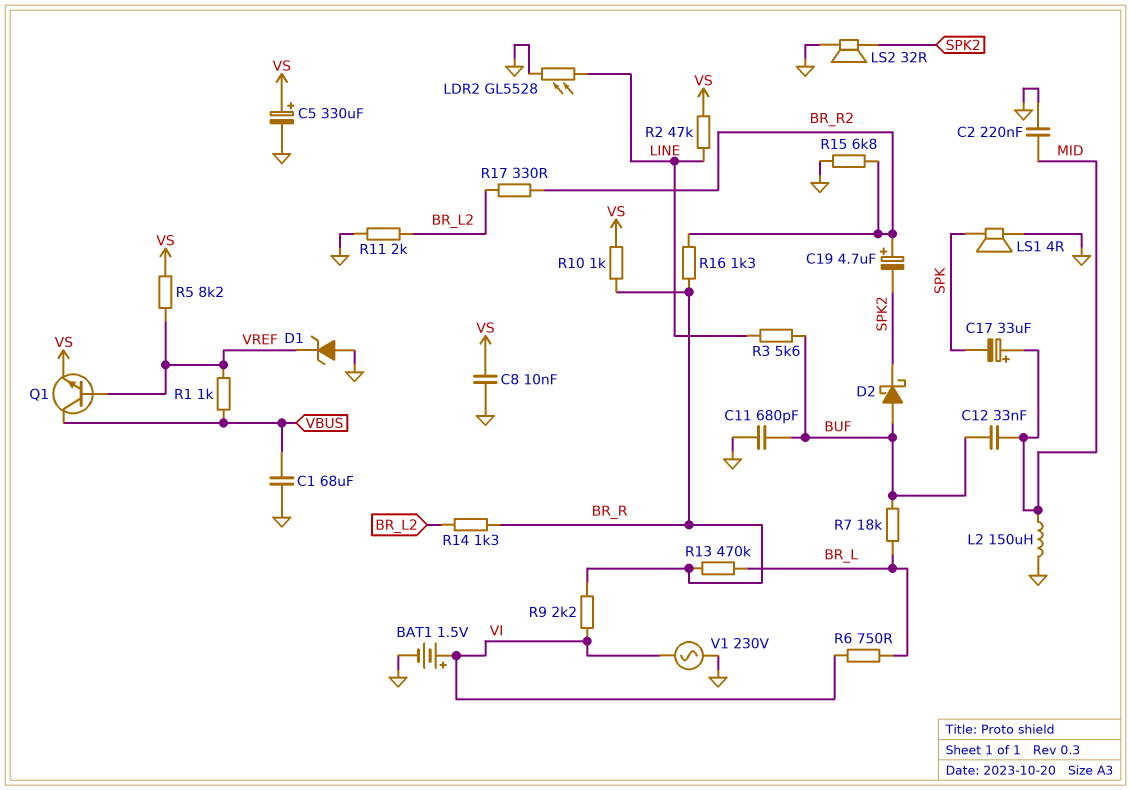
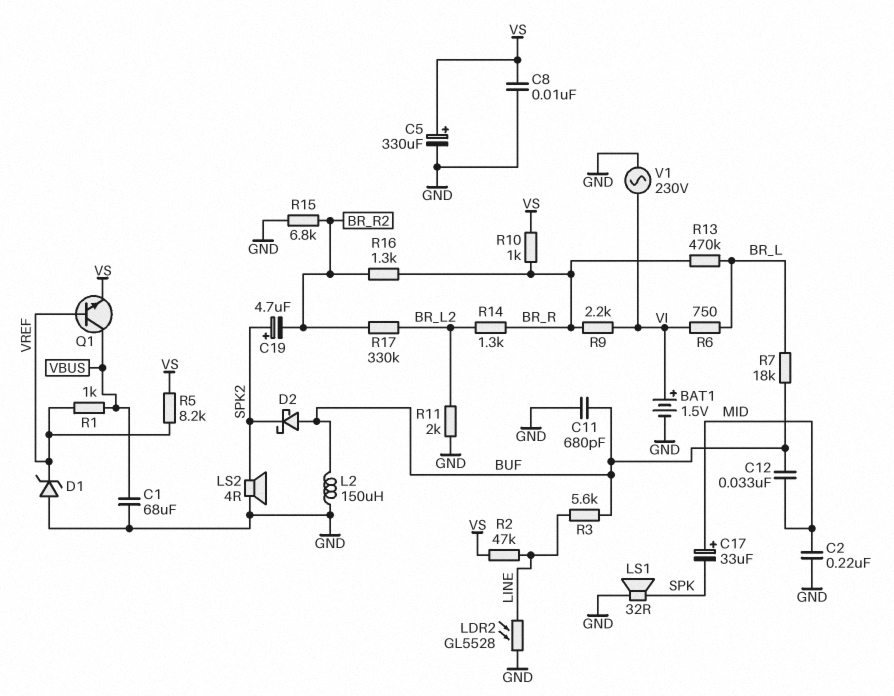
C19: 4.7uF (plus BR_R2, minus SPK2) -> 4.7uF (plus SPK2, minus BR_R2)
L2: 150uH (GND, MID) -> 150uH (BUF, GND)
LS1: speaker 4R (GND, SPK) -> speaker 32R (GND, SPK)
LS2: speaker 32R (GND, SPK2) -> speaker 4R (GND, SPK2)
R17: 330 (BR_L2, BR_R2) -> 330k (BR_L2, BR_R2)

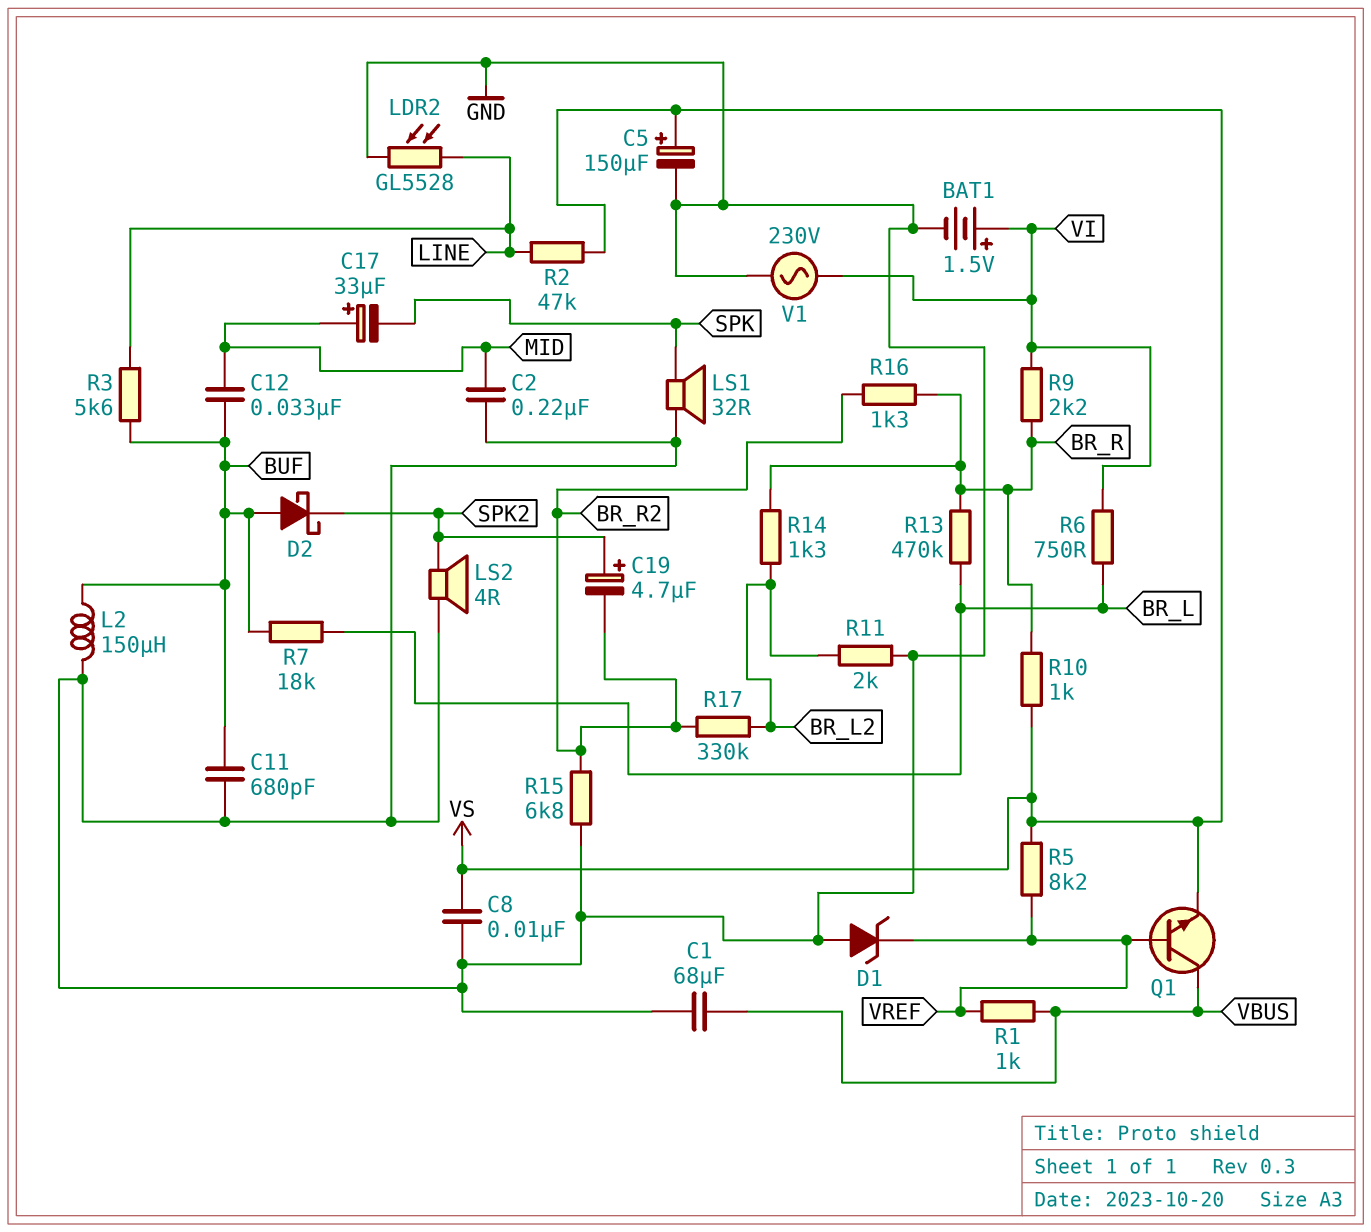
C5: 330uF (plus VS, minus GND) -> 150uF (plus VS, minus GND)

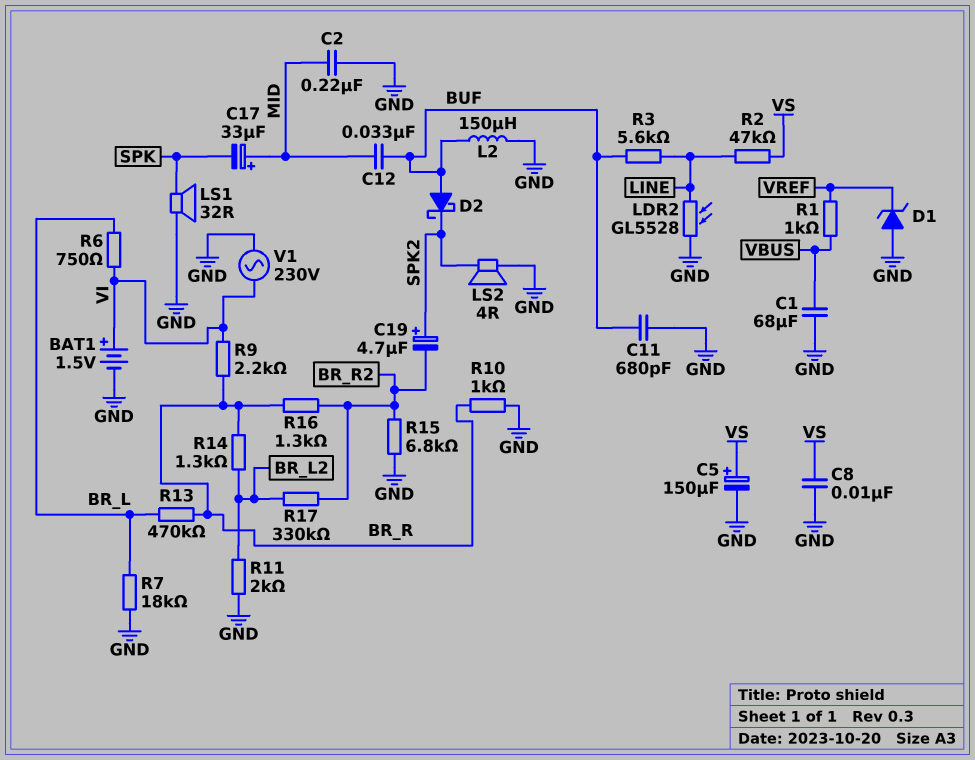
Q1: NPN (B VREF, C VBUS, E VS) -> none
R5: 8.2k (VREF, VS) -> none
R7: 18k (BR_L, BUF) -> 18k (BR_L, GND)
R10: 1k (BR_R, VS) -> 1k (BR_R, GND)

